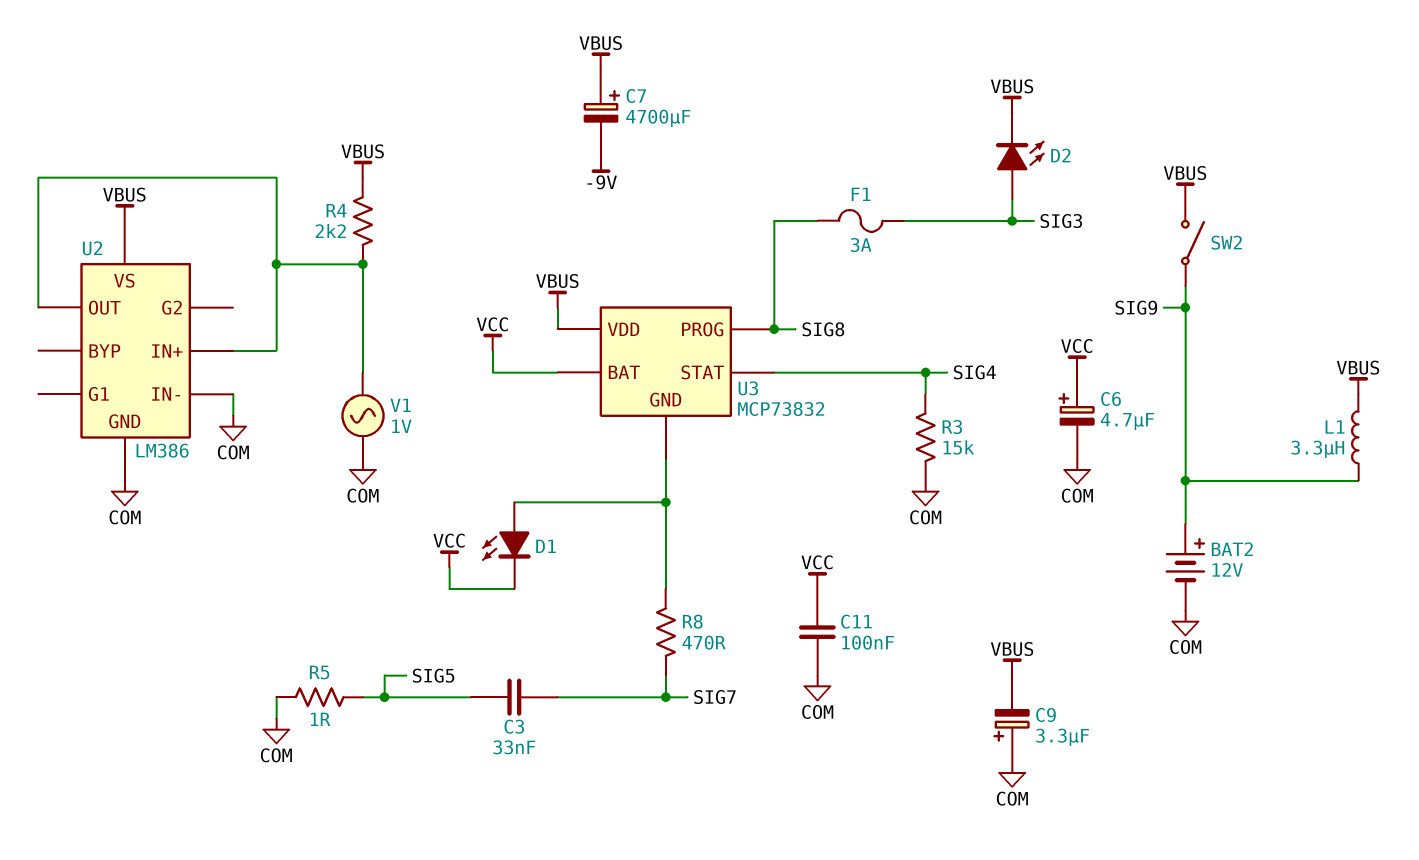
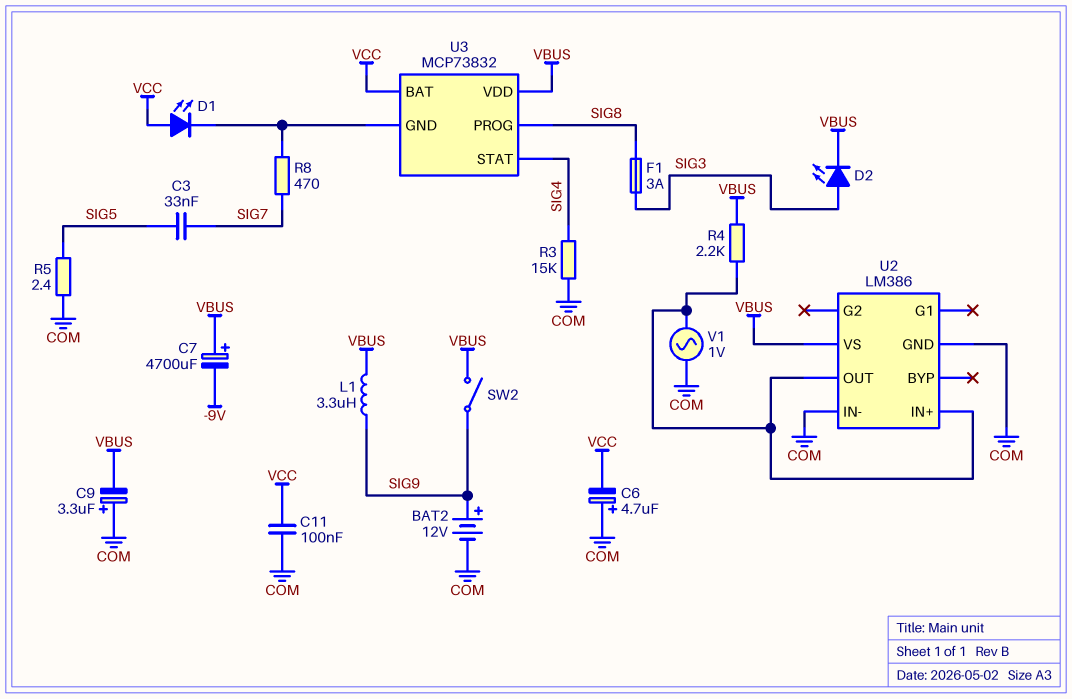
C6: 4.7uF (plus VCC, minus COM) -> 4.7uF (plus COM, minus VCC)
D1: LED (A U3/GND, K VCC) -> LED (A VCC, K U3/GND)
R5: 1 (COM, SIG5) -> 2.4 (COM, SIG5)

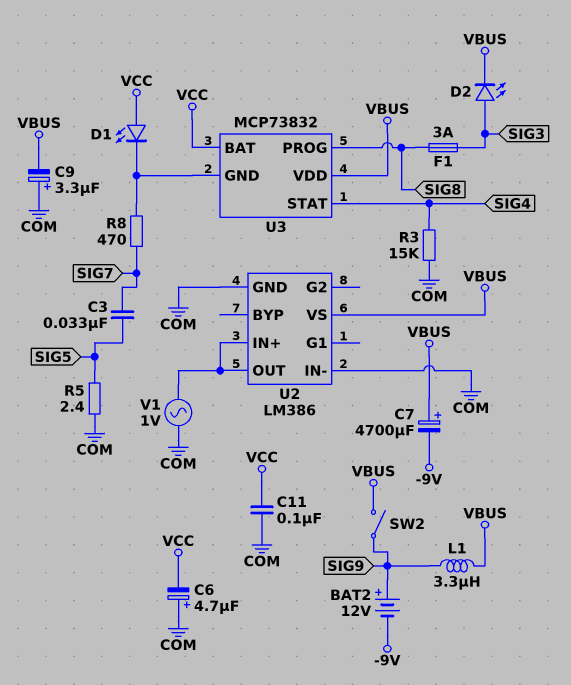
BAT2: 12V (plus SIG9, minus COM) -> 12V (plus SIG9, minus -9V)
R4: 2.2k (U2/IN+, VBUS) -> none

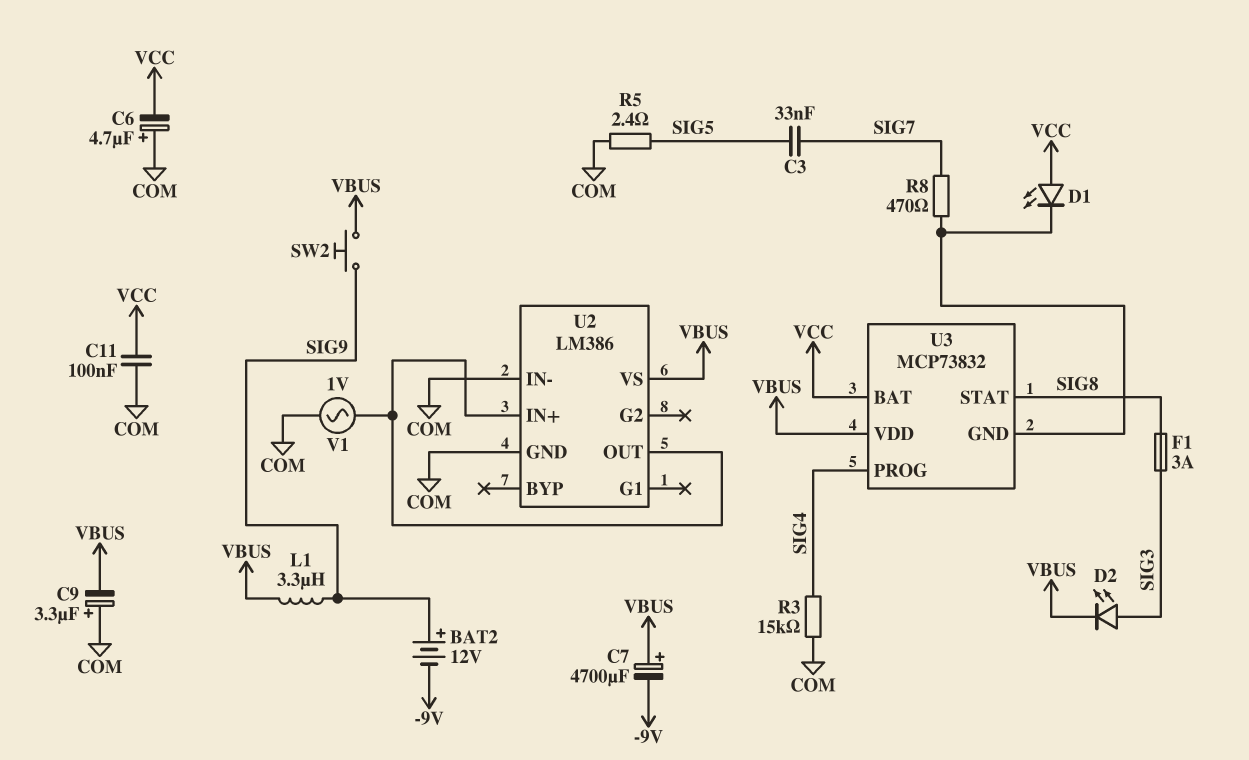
SW2: switch (SIG9, VBUS) -> button (SIG9, VBUS)
U3 pin PROG: SIG8 -> SIG4
U3 pin STAT: SIG4 -> SIG8

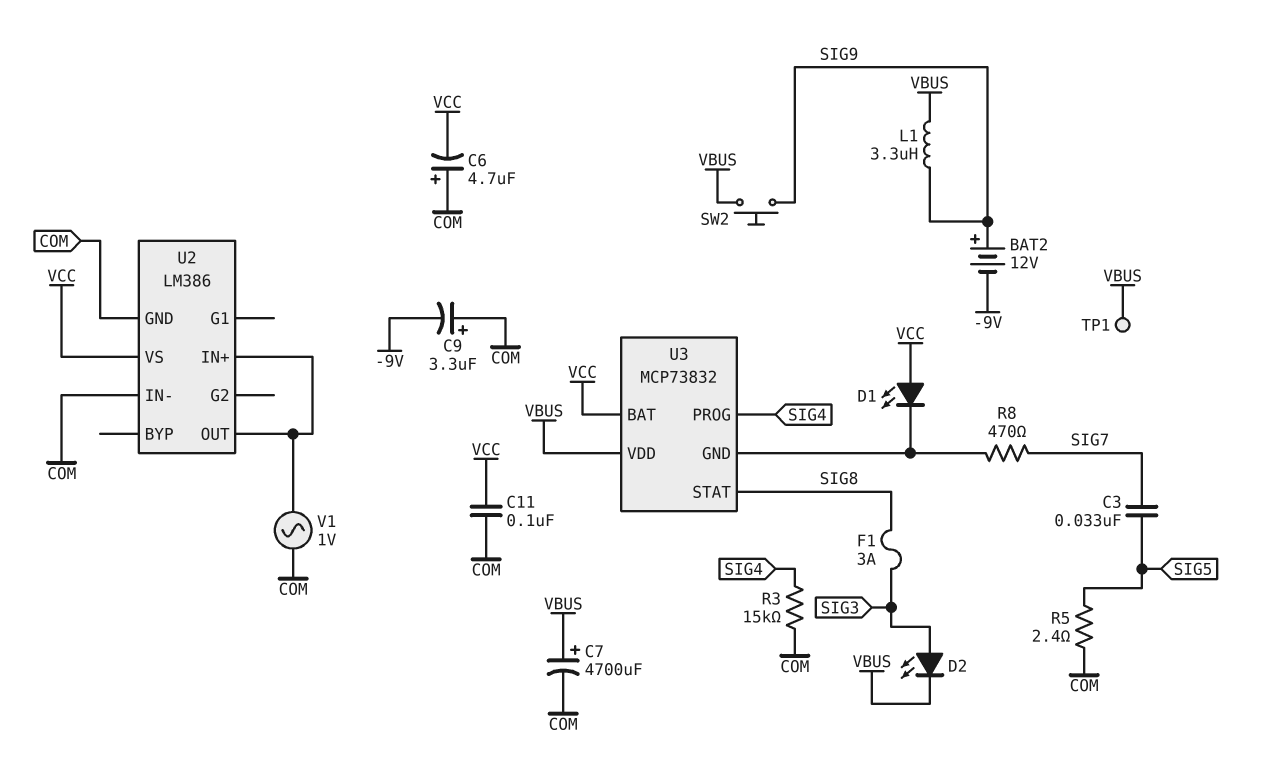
C7: 4700uF (plus VBUS, minus -9V) -> 4700uF (plus VBUS, minus COM)
C9: 3.3uF (plus COM, minus VBUS) -> 3.3uF (plus COM, minus -9V)
TP1: none -> test point (VBUS)
U2 pin VS: VBUS -> VCC

